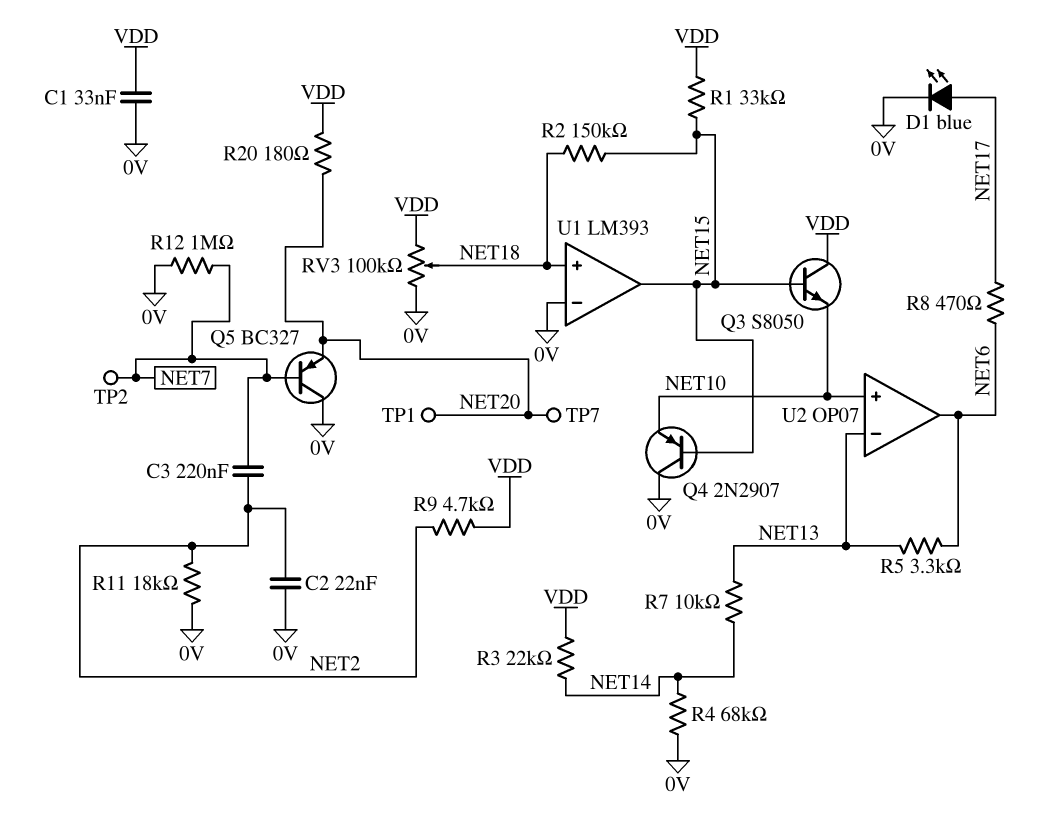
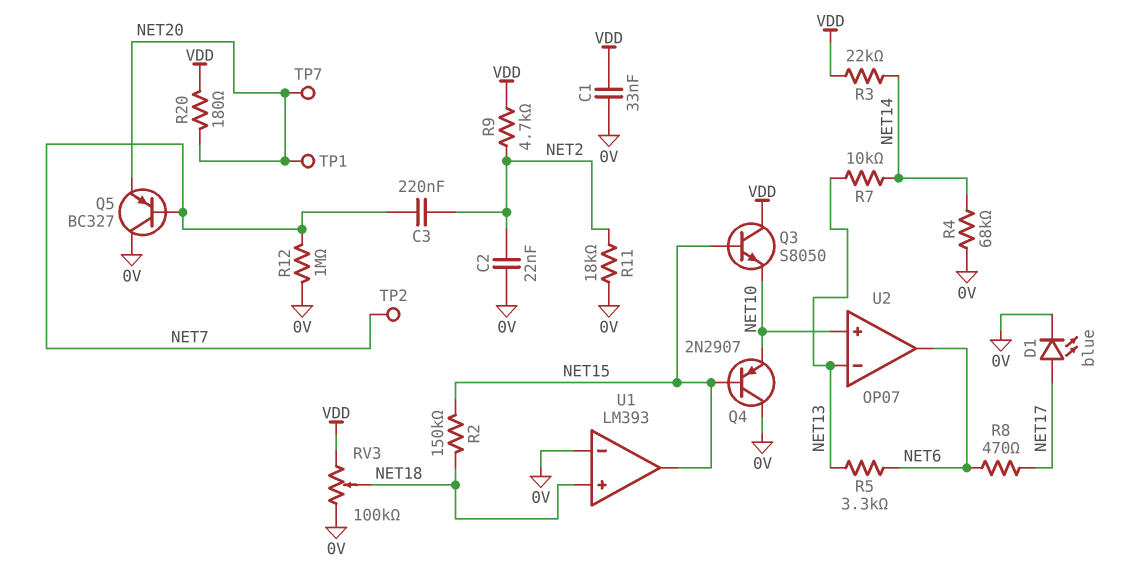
R1: 33k (NET15, VDD) -> none

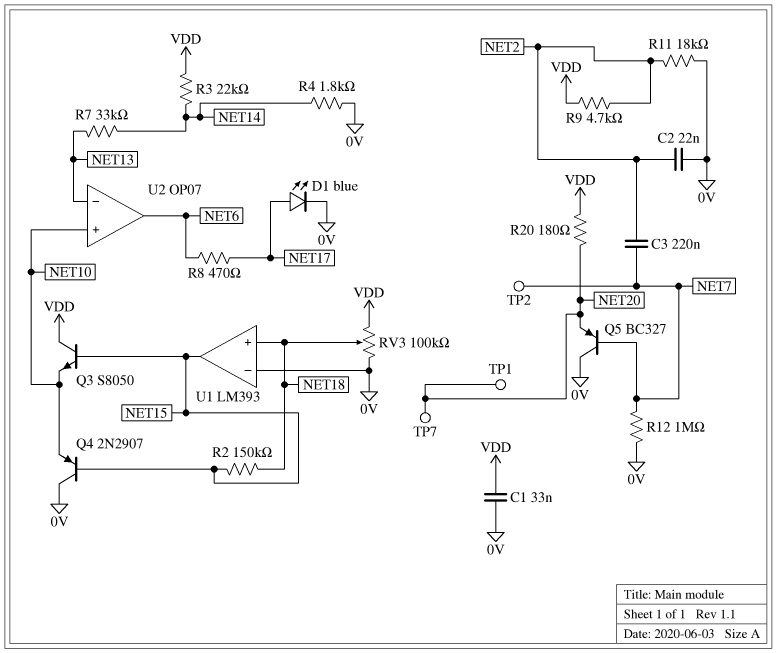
R4: 68k (0V, NET14) -> 1.8k (0V, NET14)
R5: 3.3k (NET6, NET13) -> none
R7: 10k (NET13, NET14) -> 33k (NET13, NET14)

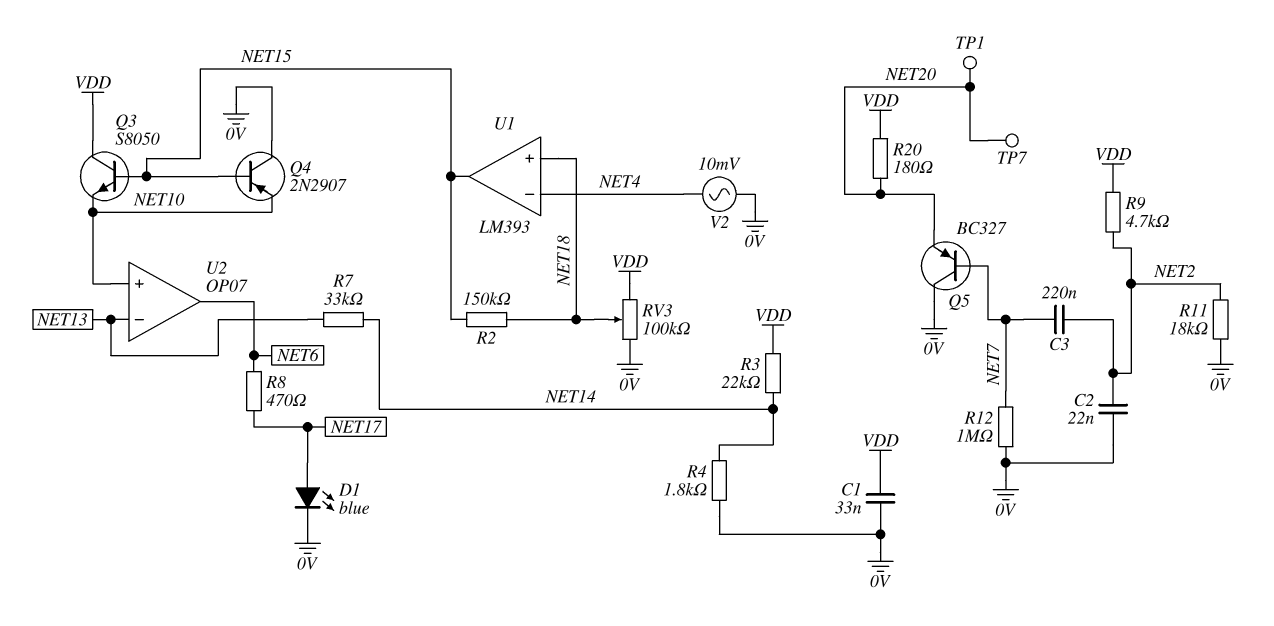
TP2: test point (NET7) -> none
U1 pin in-: 0V -> NET4
V2: none -> AC 10mV (0V, NET4)

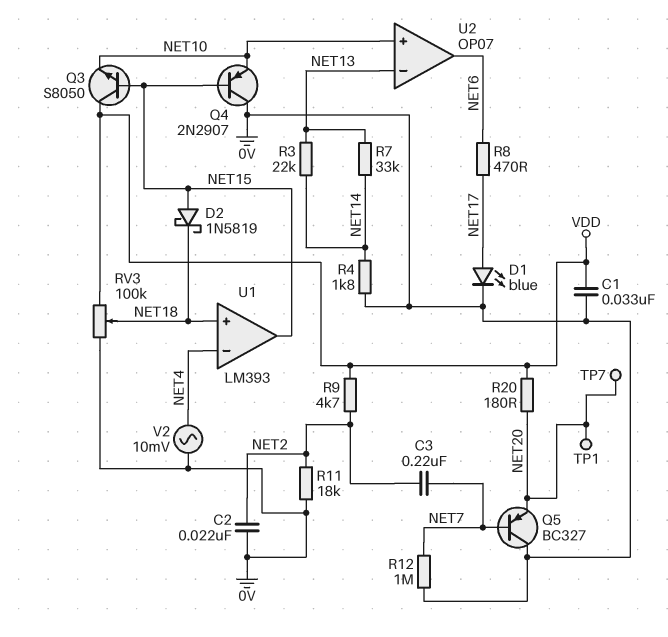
D2: none -> schottky 1N5819 (A NET15, K NET18)
R2: 150k (NET15, NET18) -> none
R3: 22k (NET14, VDD) -> 22k (NET13, NET14)

